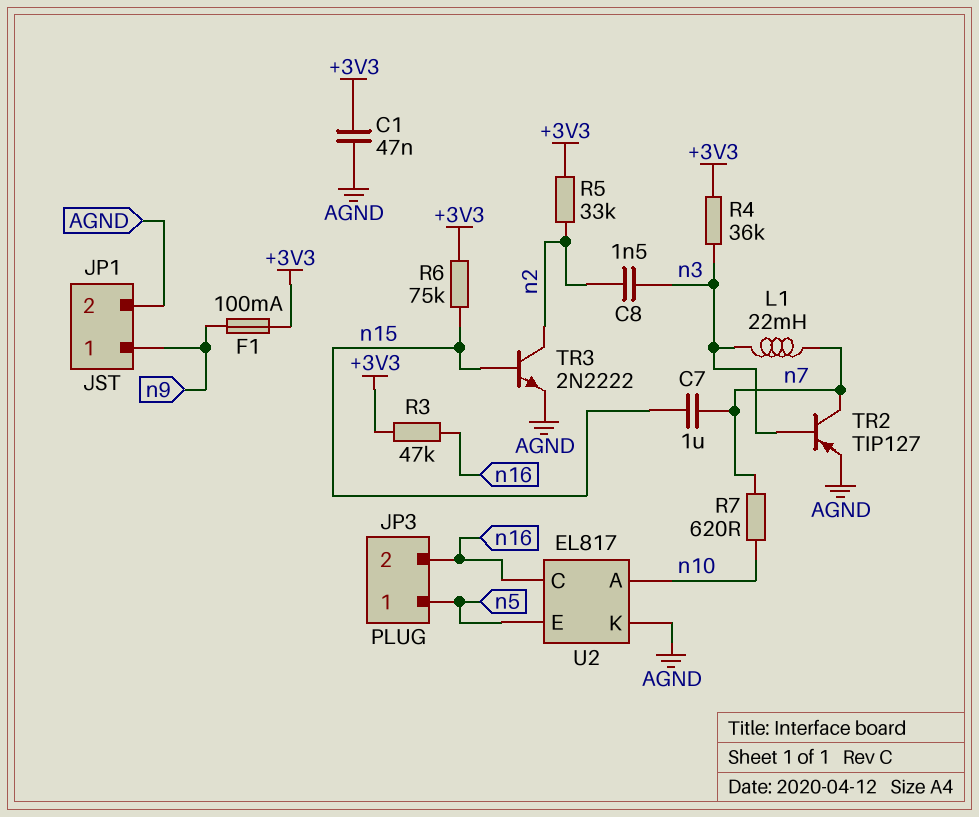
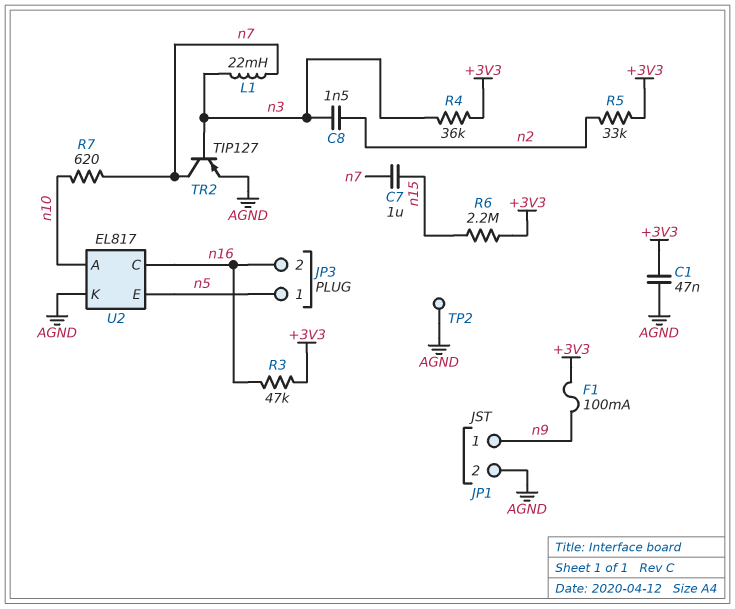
R6: 75k (+3V3, n15) -> 2.2M (+3V3, n15)
TP2: none -> test point (AGND)
TR3: NPN 2N2222 (B n15, C n2, E AGND) -> none

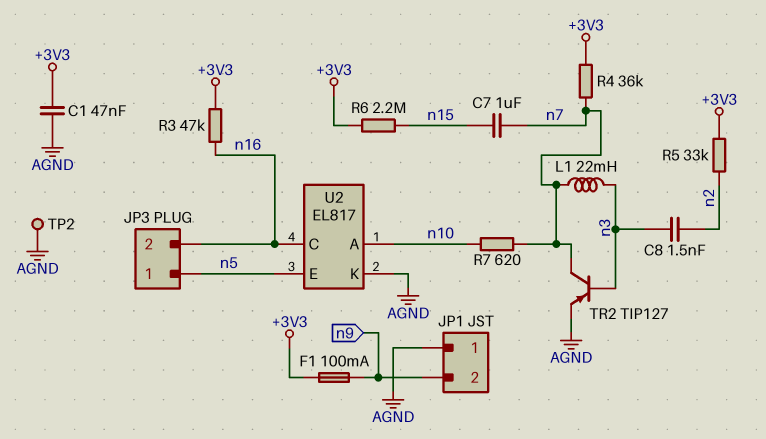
JP1 pin 1: n9 -> AGND
JP1 pin 2: AGND -> n9
R4: 36k (+3V3, n3) -> 36k (+3V3, n7)

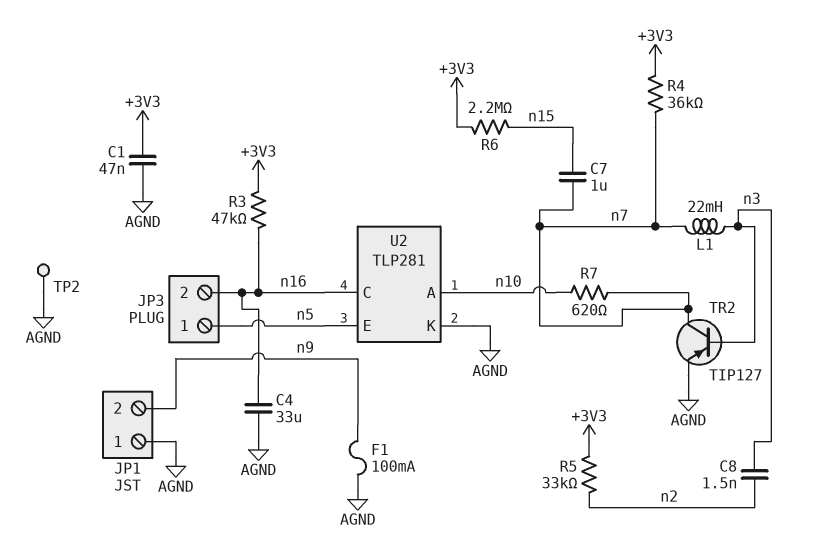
C4: none -> 33uF (AGND, n16)
F1: 100mA (+3V3, n9) -> 100mA (AGND, n9)
U2: EL817 -> TLP281

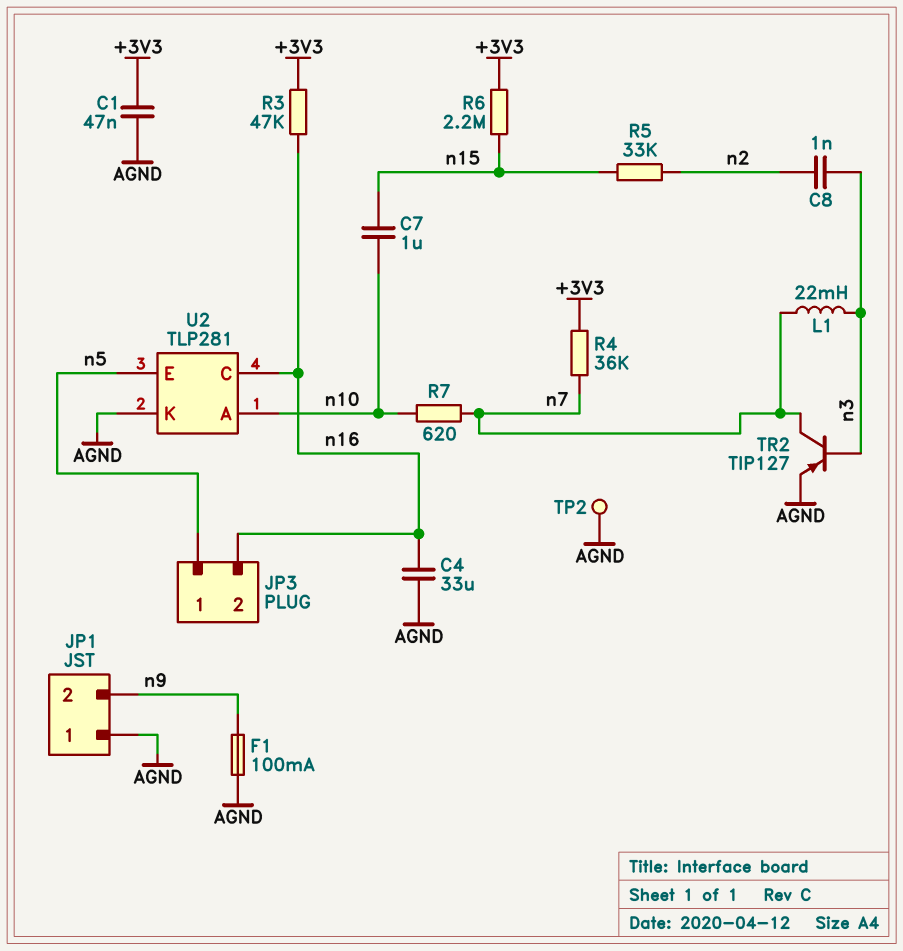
C7: 1uF (n7, n15) -> 1uF (n10, n15)
C8: 1.5nF (n2, n3) -> 1nF (n2, n3)
R5: 33k (+3V3, n2) -> 33k (n2, n15)

